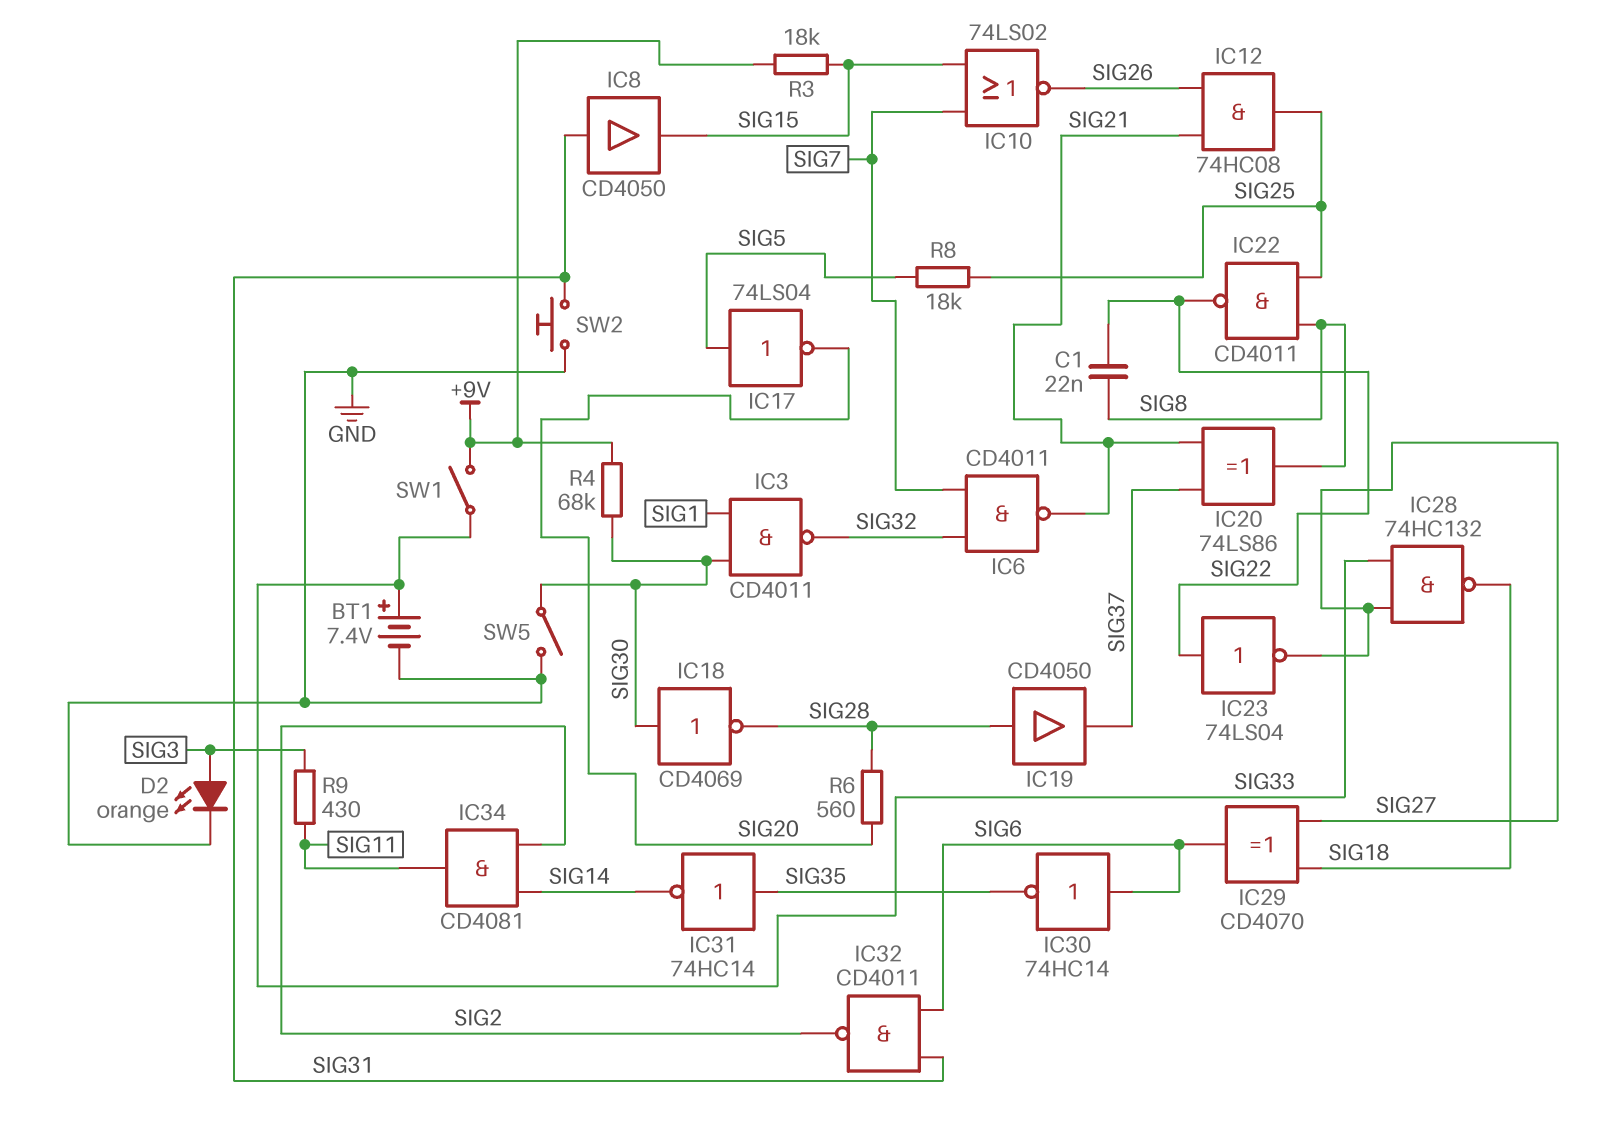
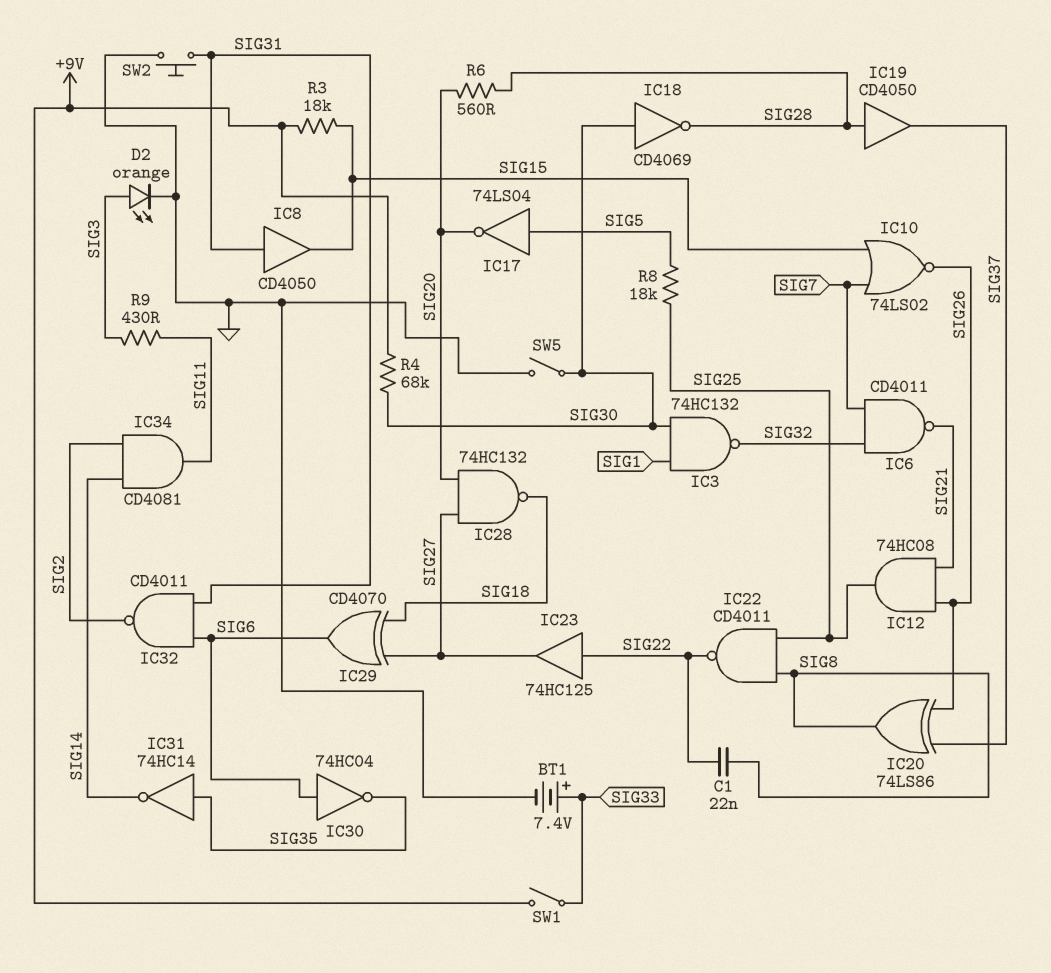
IC3: NAND CD4011 (in SIG1, in SIG30, out SIG32) -> NAND 74HC132 (in SIG1, in SIG30, out SIG32)
IC20: XOR 74LS86 (in SIG21, in SIG37, out SIG8) -> XOR 74LS86 (in SIG26, in SIG37, out SIG8)
IC23: NOT 74LS04 (in SIG22, out SIG27) -> buffer 74HC125 (in SIG22, out SIG27)
IC28: NAND 74HC132 (in SIG27, in SIG33, out SIG18) -> NAND 74HC132 (in SIG20, in SIG27, out SIG18)
IC30: NOT 74HC14 (in SIG6, out SIG35) -> NOT 74HC04 (in SIG6, out SIG35)

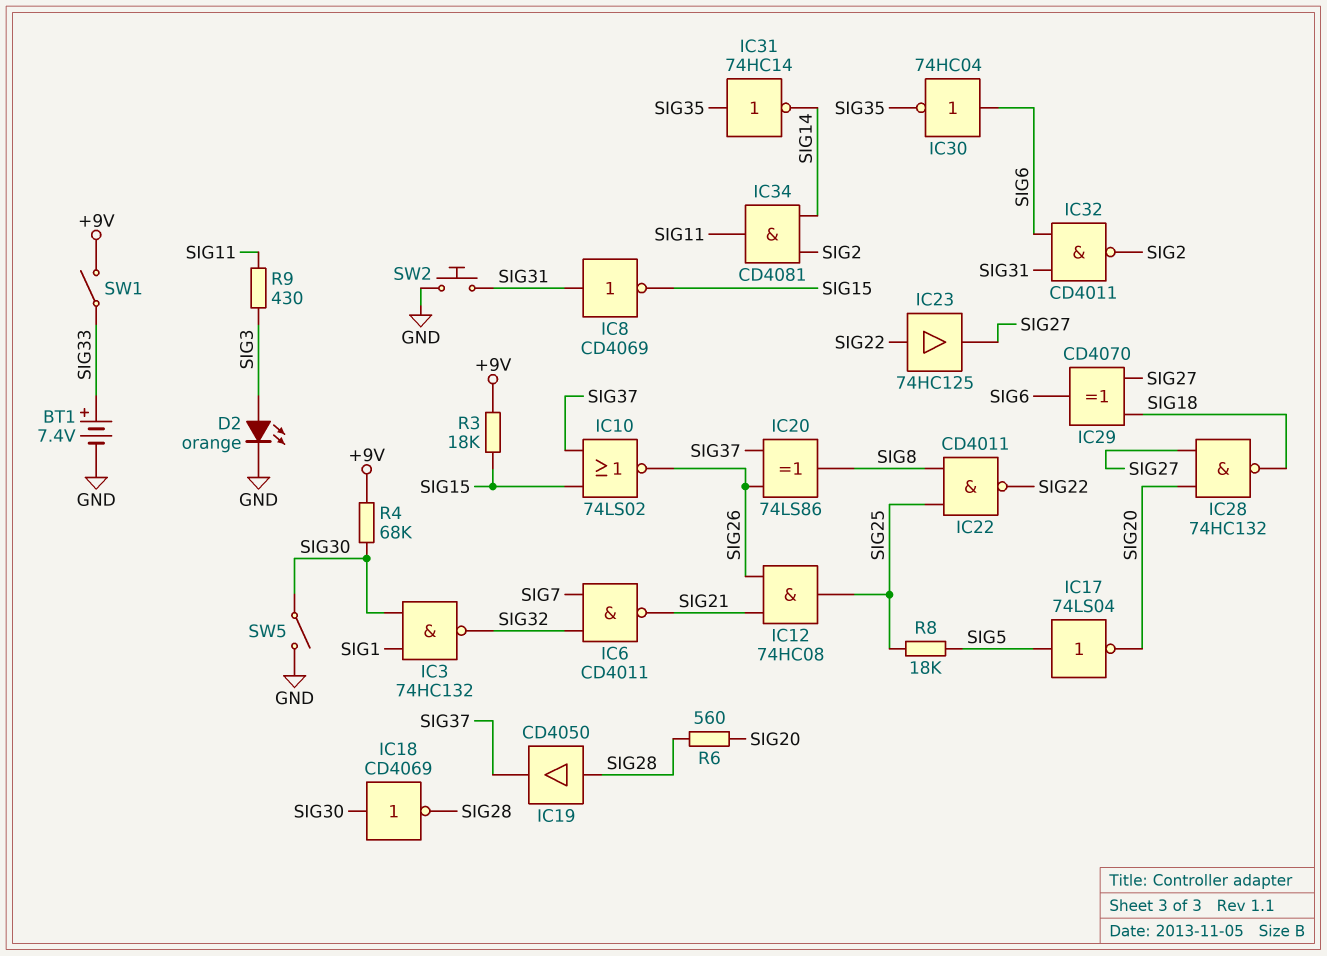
C1: 22nF (SIG8, SIG22) -> none
IC8: buffer CD4050 (in SIG31, out SIG15) -> NOT CD4069 (in SIG31, out SIG15)
IC10: NOR 74LS02 (in SIG7, in SIG15, out SIG26) -> NOR 74LS02 (in SIG15, in SIG37, out SIG26)

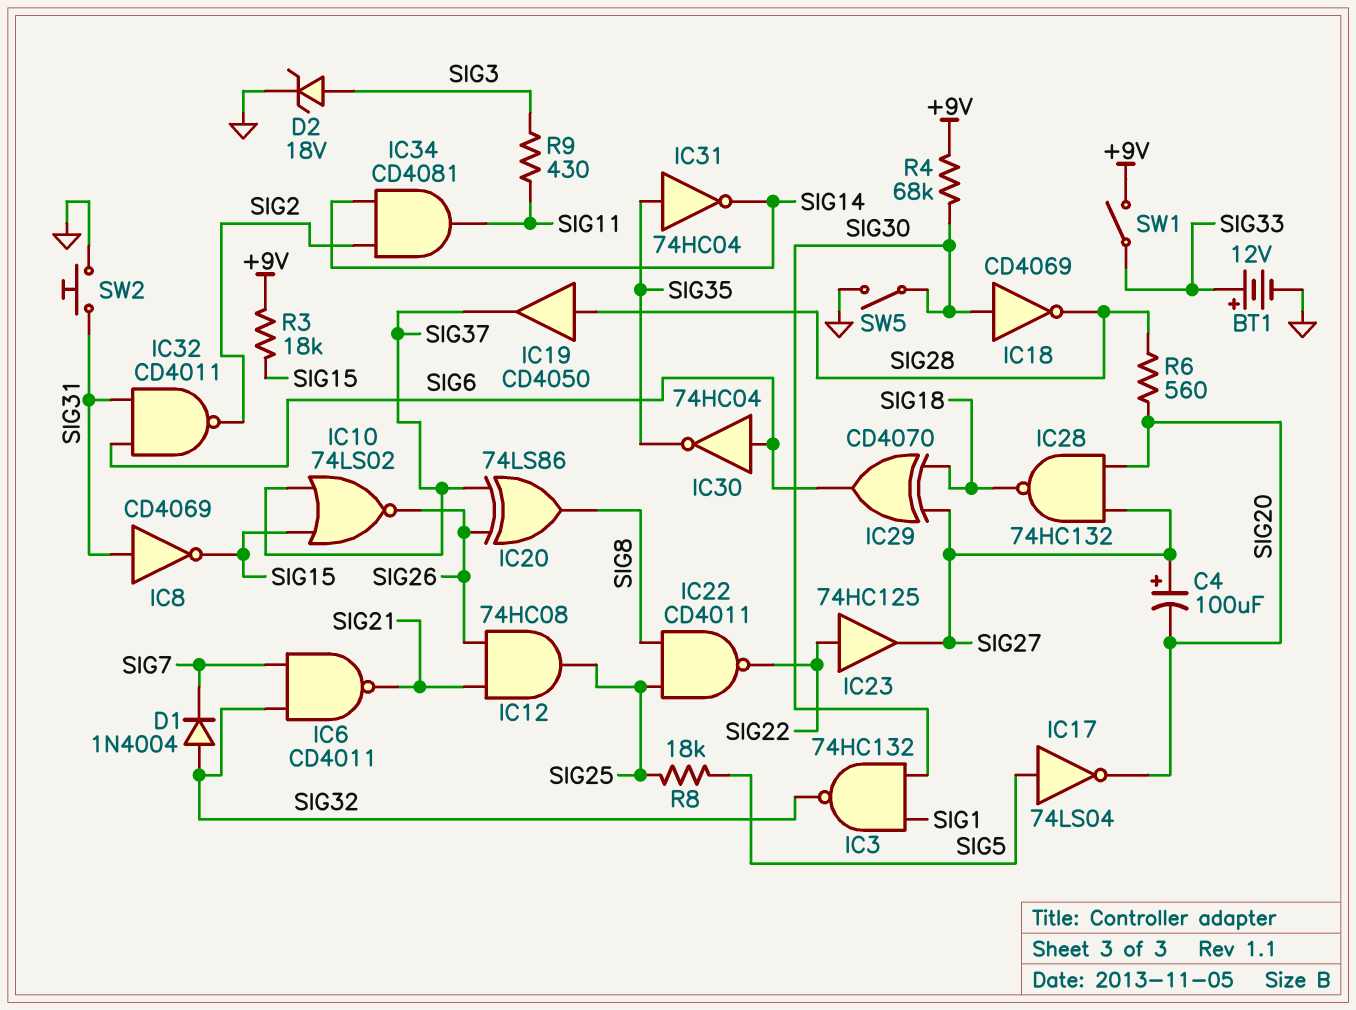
BT1: 7.4V (plus SIG33, minus GND) -> 12V (plus SIG33, minus GND)
C4: none -> 100uF (plus SIG27, minus SIG20)
D1: none -> diode 1N4004 (A SIG32, K SIG7)
D2: LED orange (A SIG3, K GND) -> zener 18V (A SIG3, K GND)
IC31: NOT 74HC14 (in SIG35, out SIG14) -> NOT 74HC04 (in SIG35, out SIG14)

